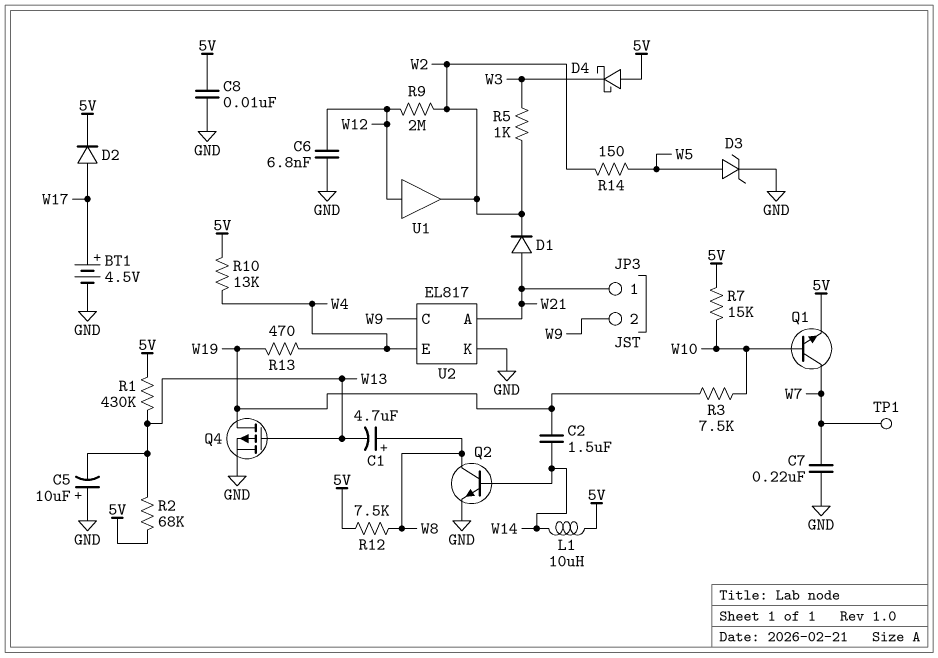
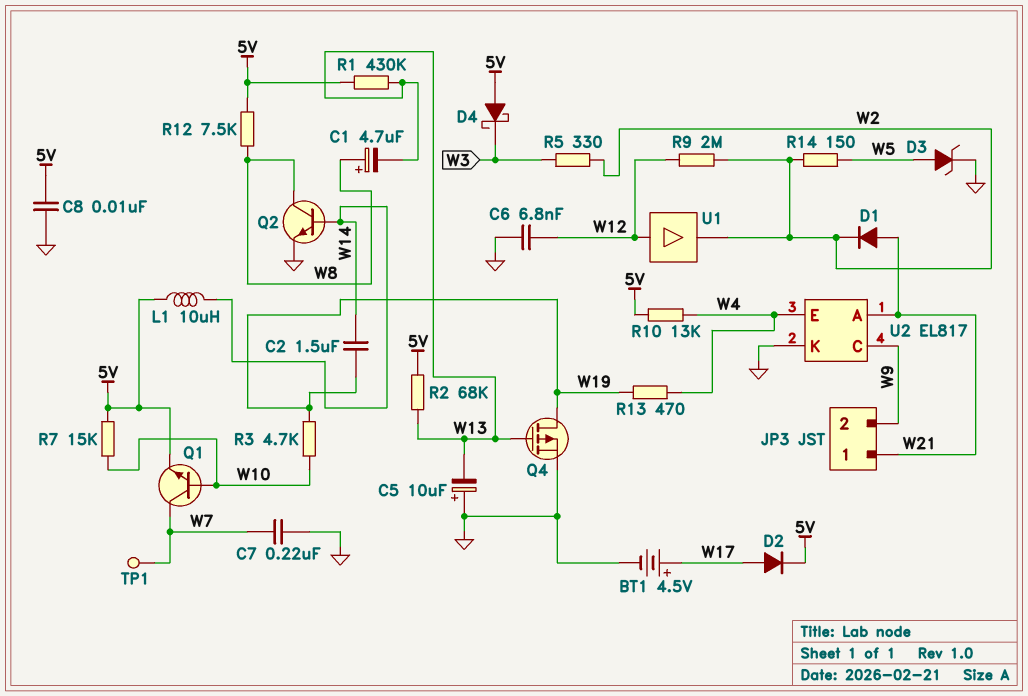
R3: 7.5k (W10, W19) -> 4.7k (W10, W19)
R5: 1k (W2, W3) -> 330 (W2, W3)

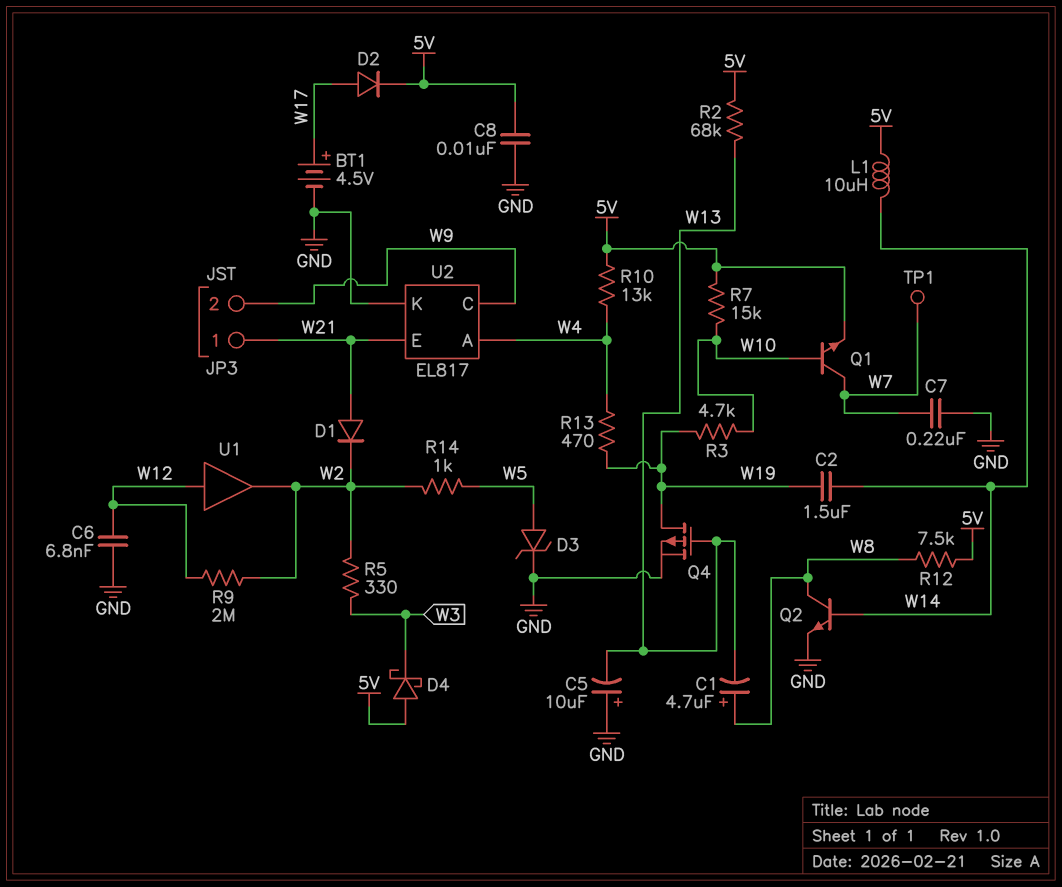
R1: 430k (5V, W13) -> none
R14: 150 (W2, W5) -> 1k (W2, W5)
U2 pin A: W21 -> W4
U2 pin E: W4 -> W21

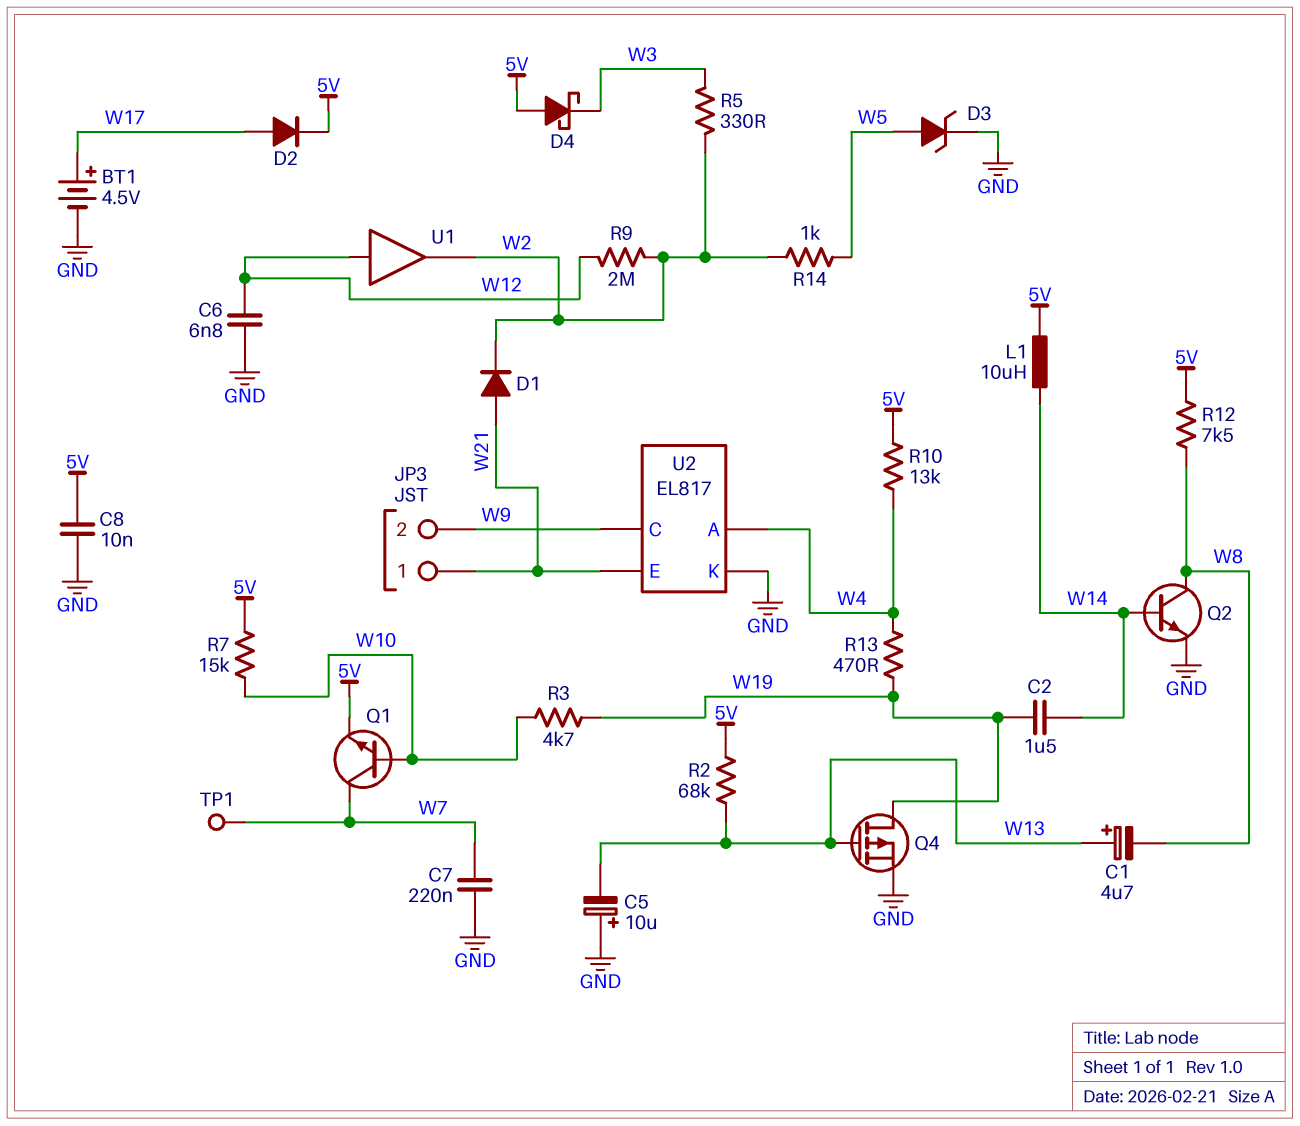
C1: 4.7uF (plus W8, minus W13) -> 4.7uF (plus W13, minus W8)

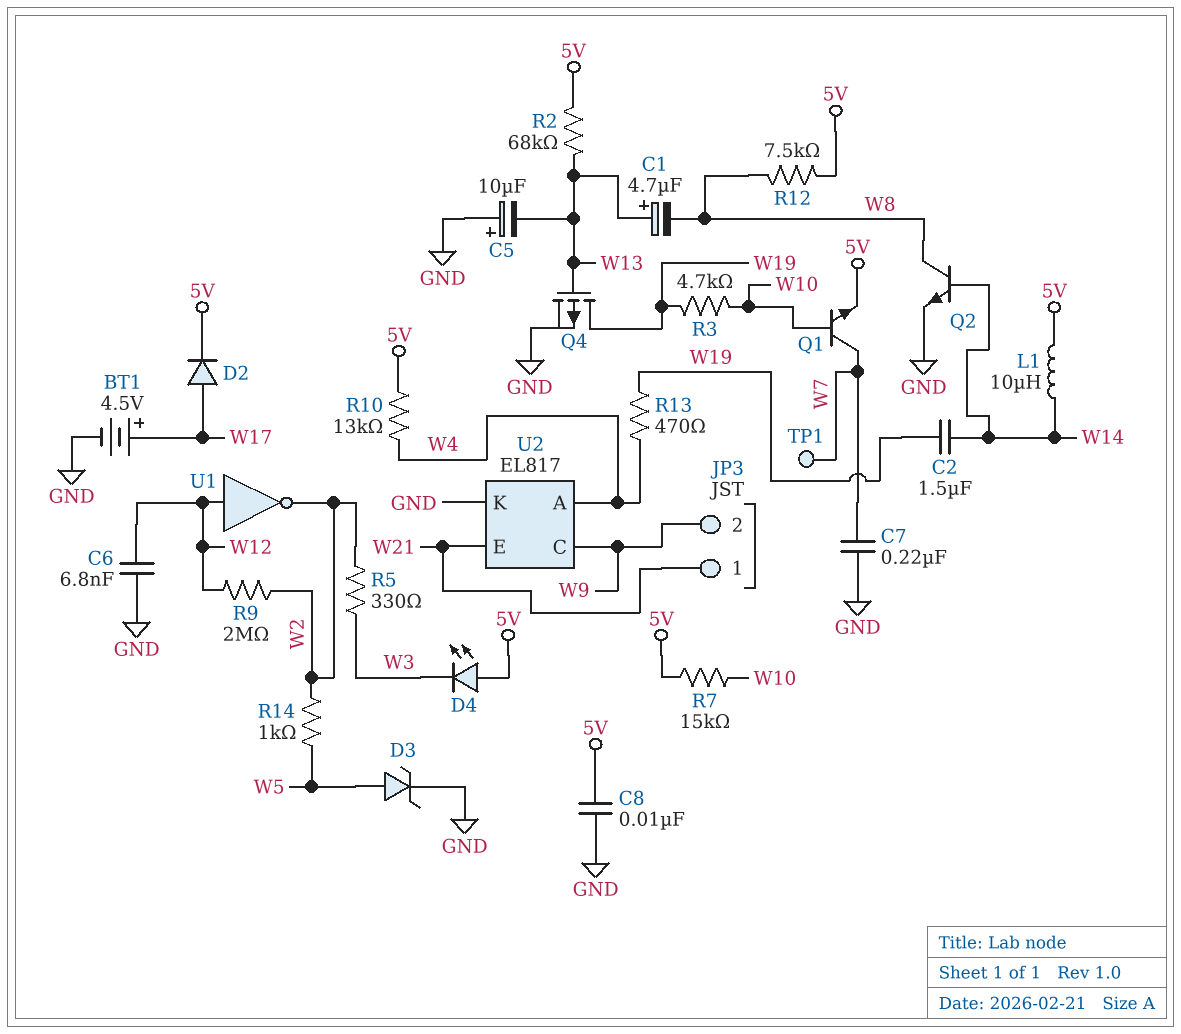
D1: diode (A W21, K W2) -> none
D4: schottky (A 5V, K W3) -> LED (A 5V, K W3)
U1: buffer (in W12, out W2) -> NOT (in W12, out W2)

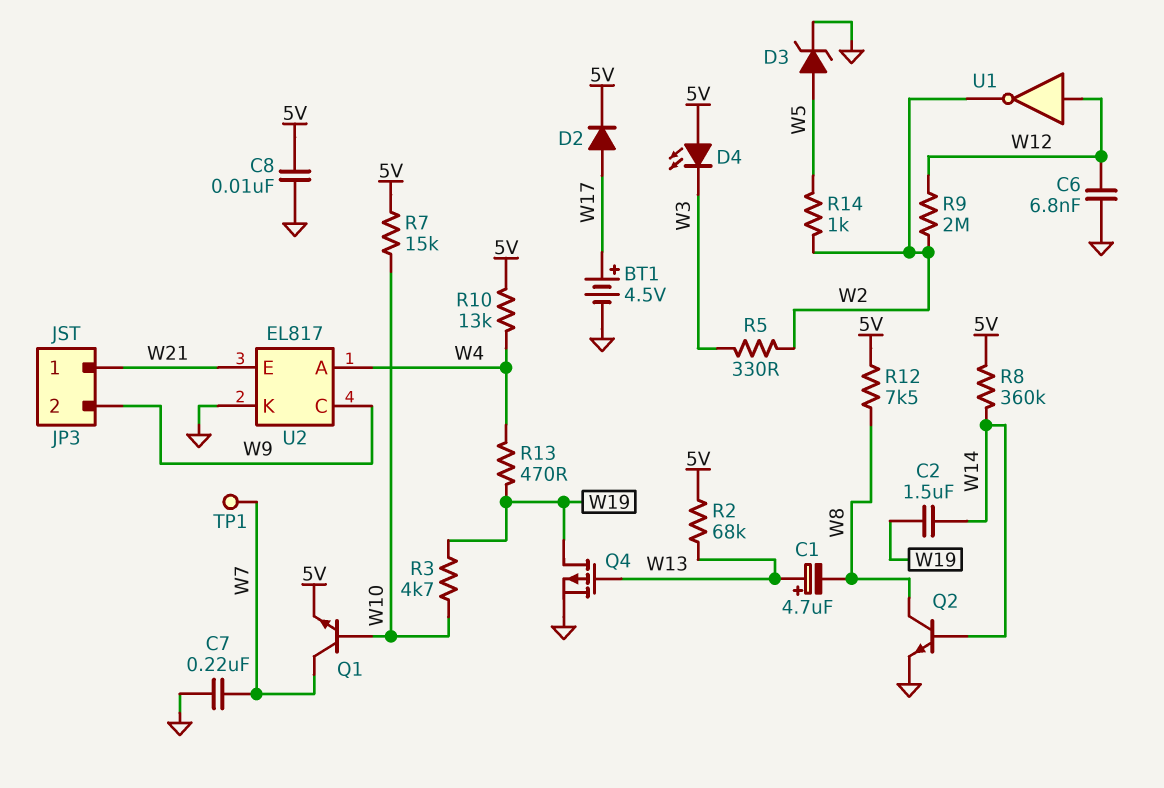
C5: 10uF (plus GND, minus W13) -> none
L1: 10uH (5V, W14) -> none
R8: none -> 360k (5V, W14)

